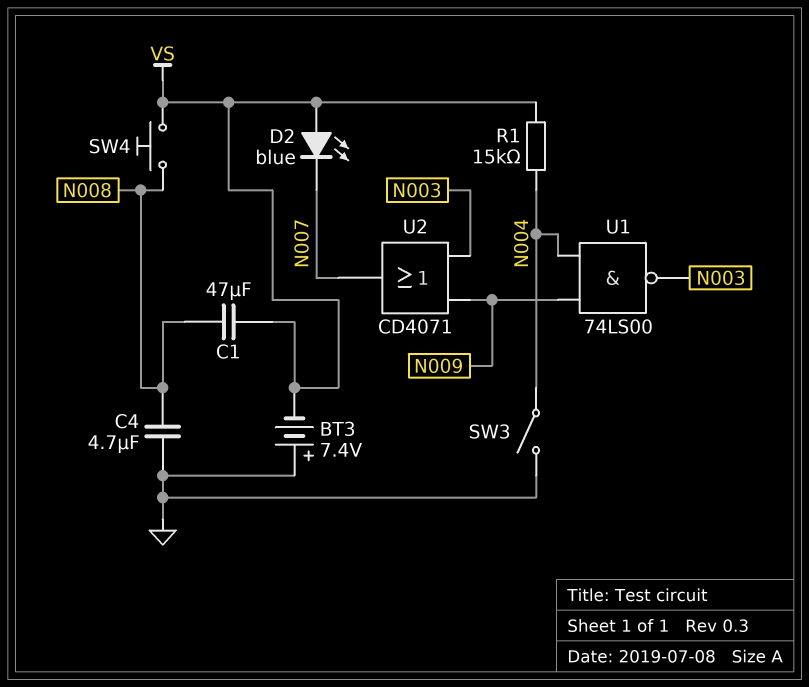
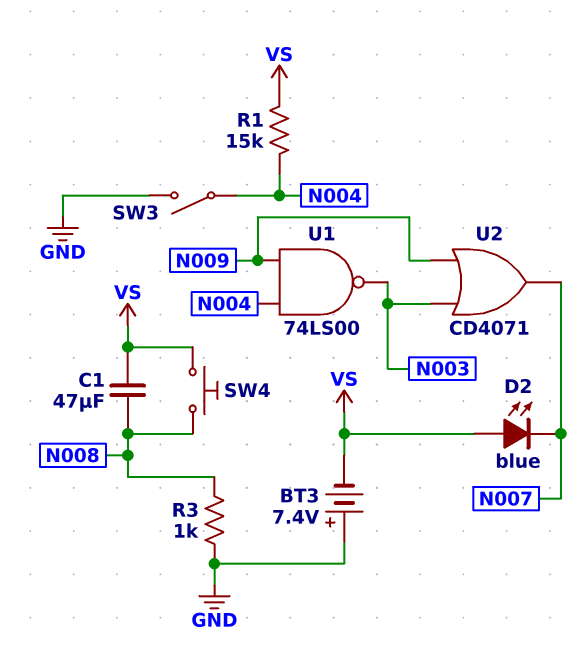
C4: 4.7uF (GND, N008) -> none
R3: none -> 1k (GND, N008)

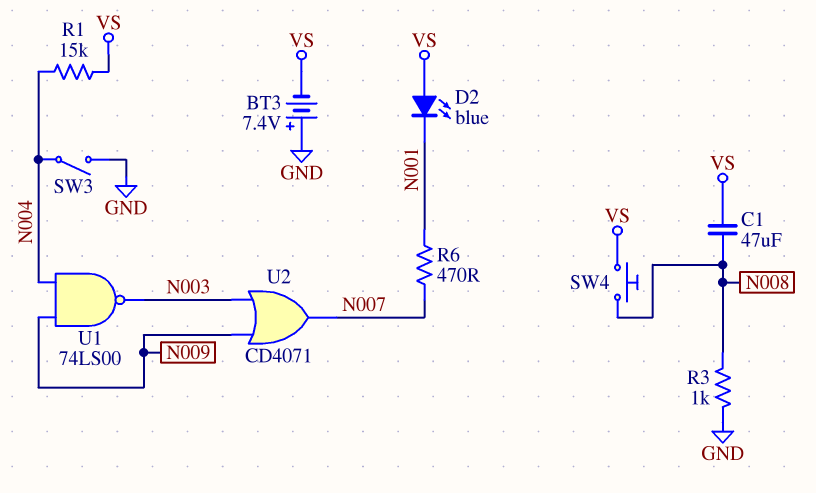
D2: LED blue (A VS, K N007) -> LED blue (A VS, K N001)
R6: none -> 470 (N001, N007)

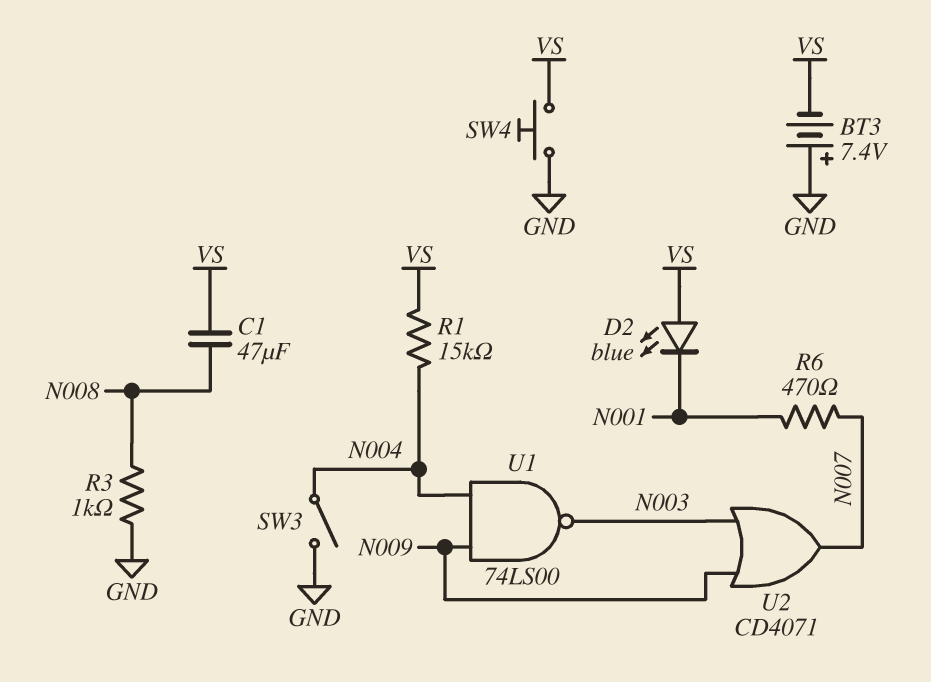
SW4: button (N008, VS) -> button (GND, VS)

